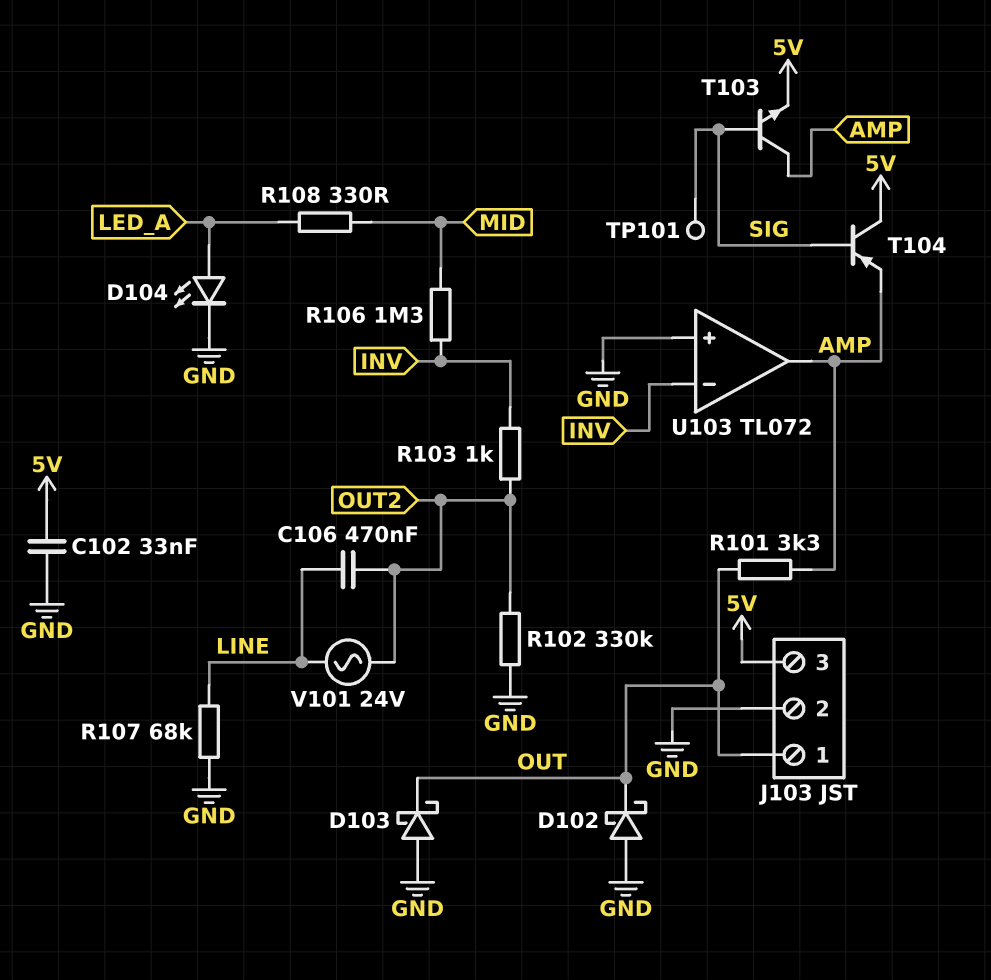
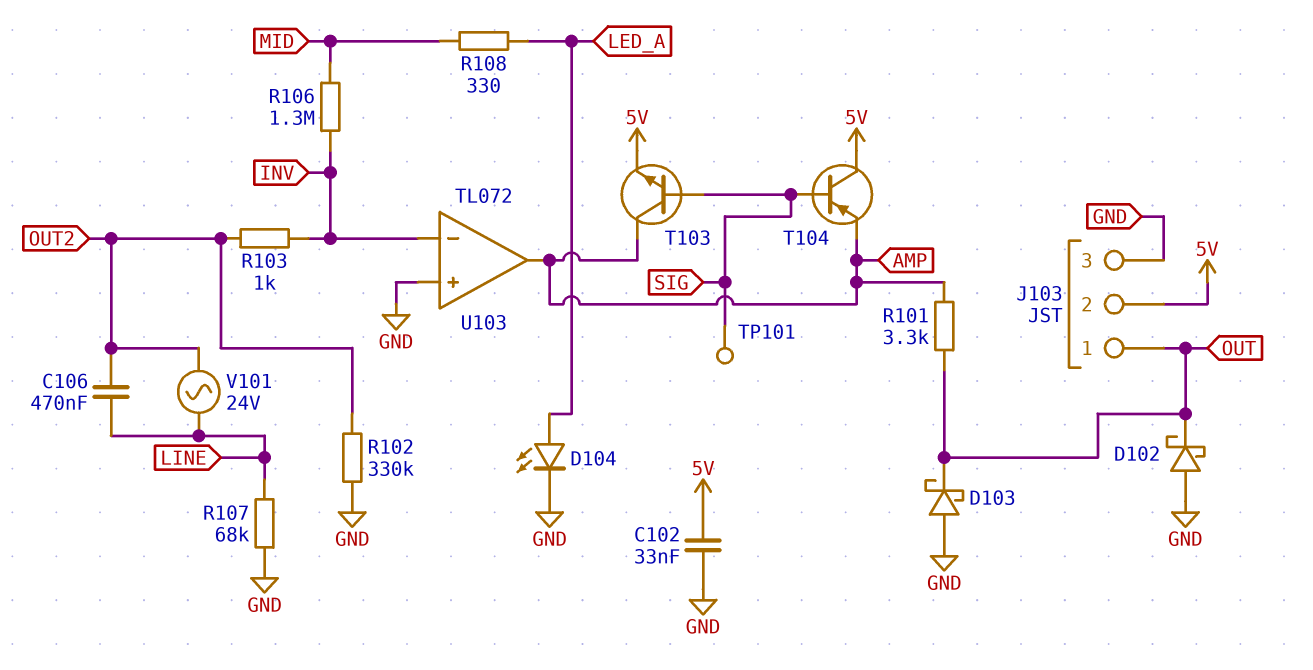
J103 pin 2: GND -> 5V
J103 pin 3: 5V -> GND

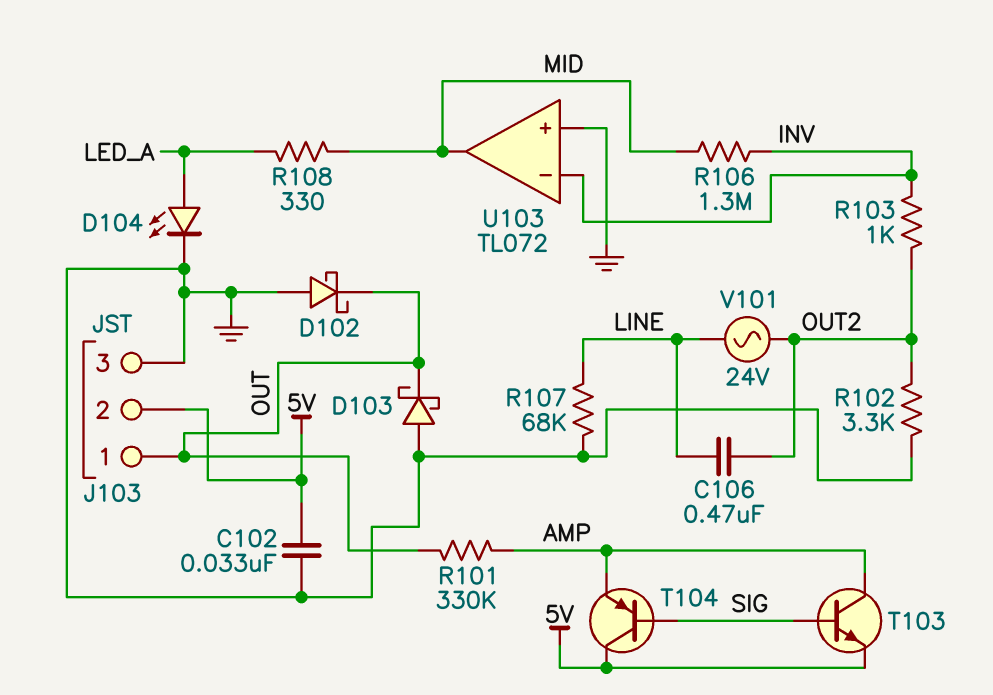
R101: 3.3k (AMP, OUT) -> 330k (AMP, OUT)
R102: 330k (GND, OUT2) -> 3.3k (GND, OUT2)
TP101: test point (SIG) -> none
U103 pin out: AMP -> MID

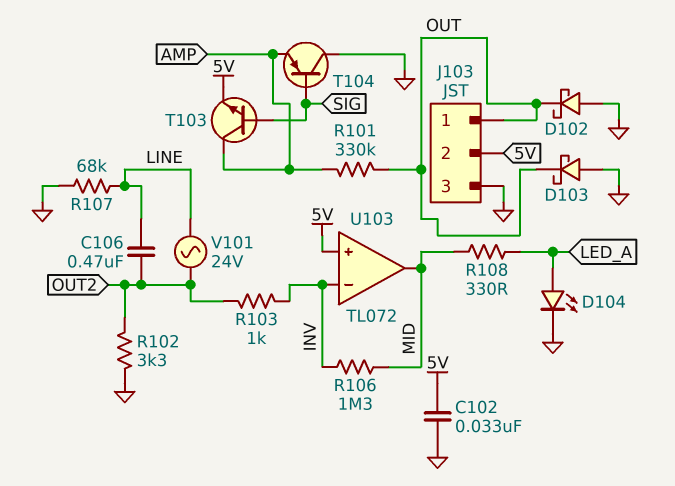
T104: PNP (B SIG, C 5V, E AMP) -> PNP (B SIG, C GND, E AMP)
U103 pin in+: GND -> 5V

